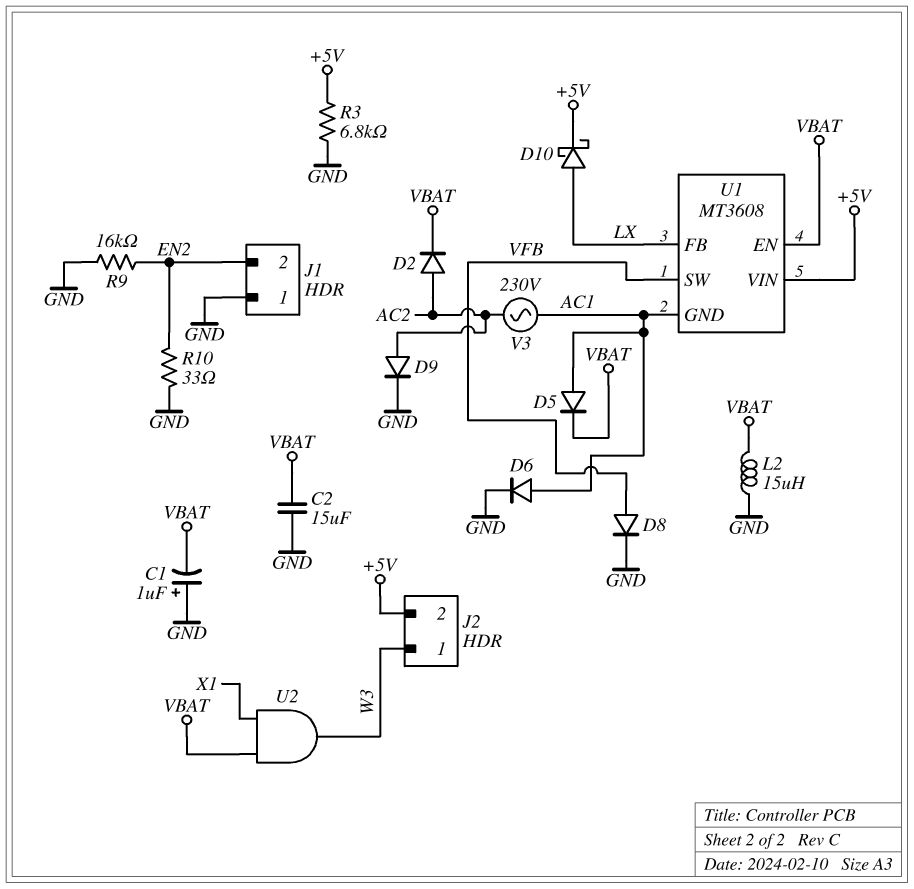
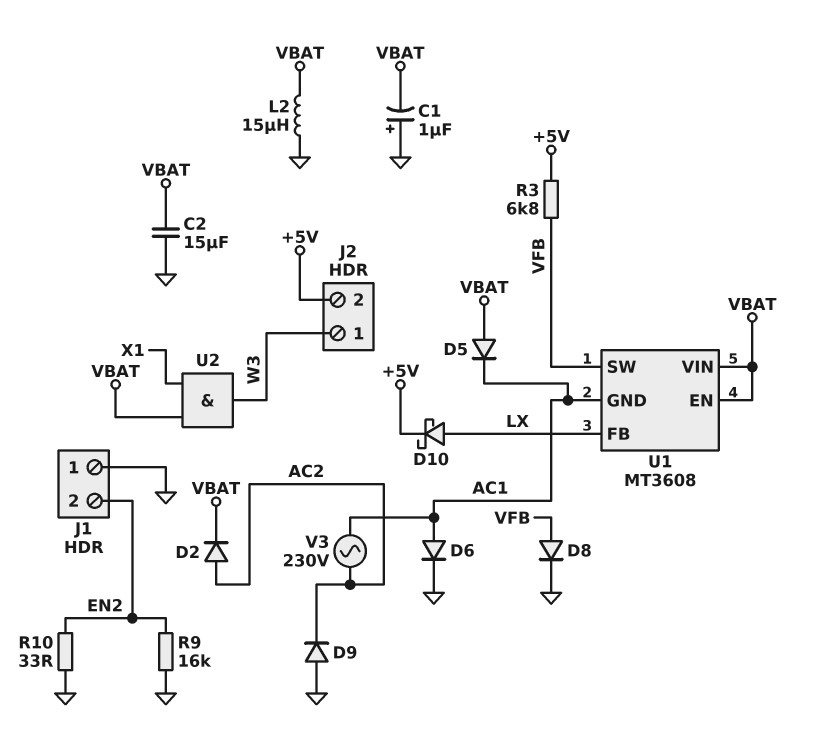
D5: diode (A AC1, K VBAT) -> diode (A VBAT, K AC1)
D9: diode (A AC2, K GND) -> diode (A GND, K AC2)
R3: 6.8k (+5V, GND) -> 6.8k (+5V, VFB)
U1 pin VIN: +5V -> VBAT

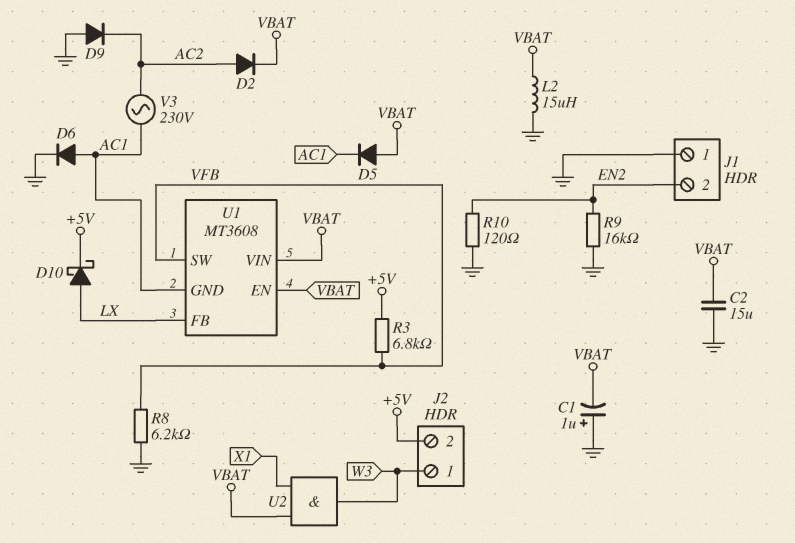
D8: diode (A VFB, K GND) -> none
R8: none -> 6.2k (GND, VFB)
R10: 33 (EN2, GND) -> 120 (EN2, GND)

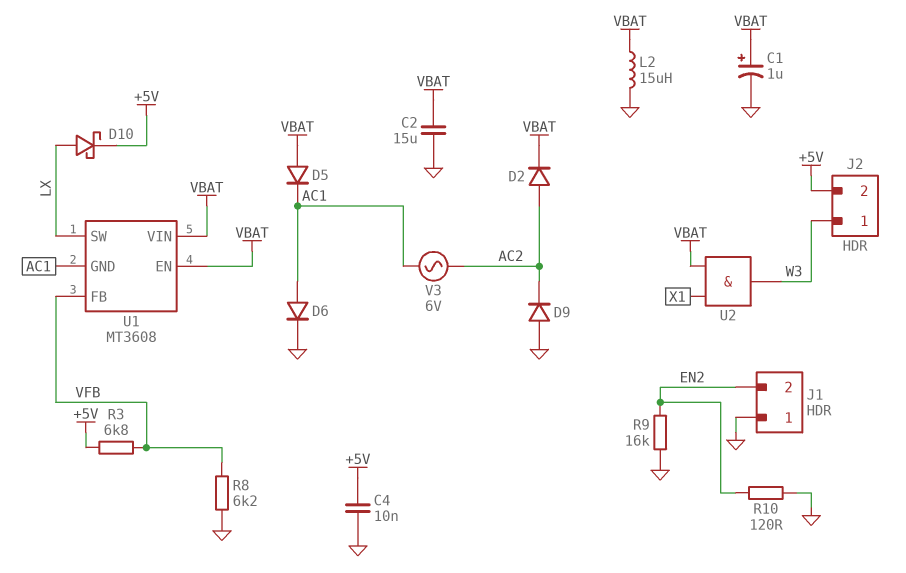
C1: 1uF (plus GND, minus VBAT) -> 1uF (plus VBAT, minus GND)
C4: none -> 10nF (+5V, GND)
U1 pin FB: LX -> VFB
U1 pin SW: VFB -> LX
V3: AC 230V (AC1, AC2) -> AC 6V (AC1, AC2)

